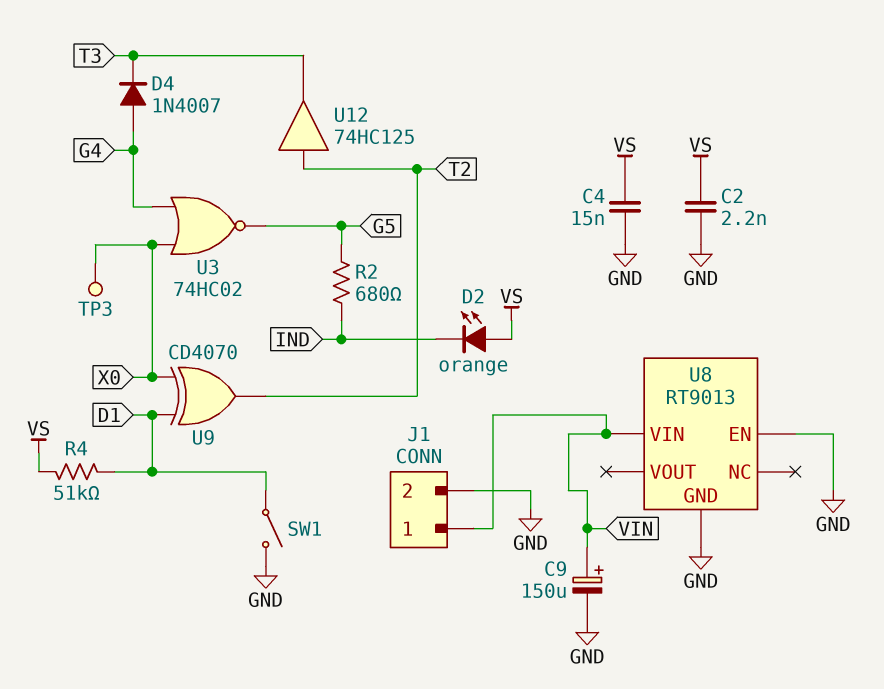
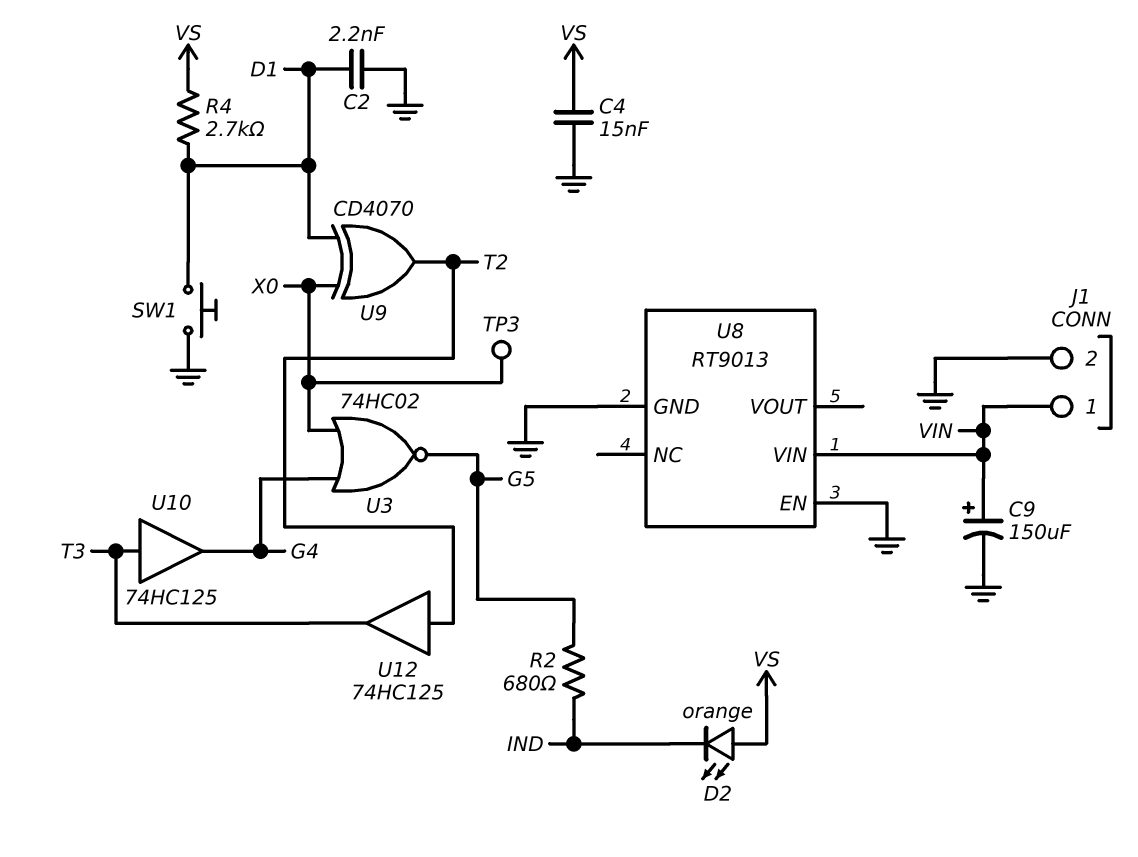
C2: 2.2nF (GND, VS) -> 2.2nF (D1, GND)
D4: diode 1N4007 (A G4, K T3) -> none
R4: 51k (D1, VS) -> 2.7k (D1, VS)
SW1: switch (D1, GND) -> button (D1, GND)
U10: none -> buffer 74HC125 (in T3, out G4)

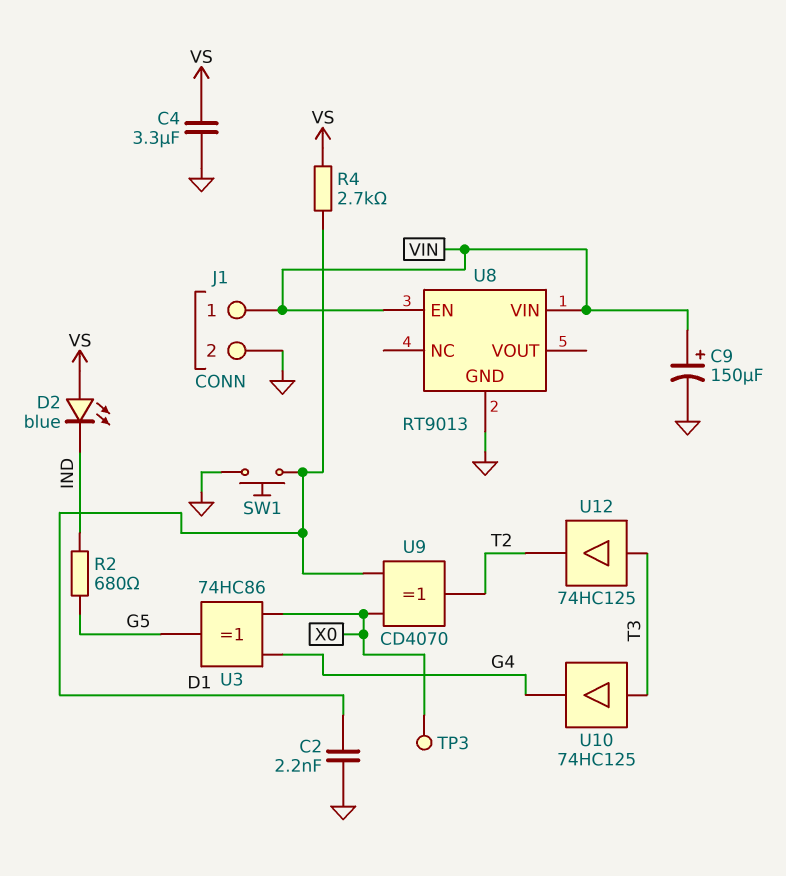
C4: 15nF (GND, VS) -> 3.3uF (GND, VS)
D2: LED orange (A VS, K IND) -> LED blue (A VS, K IND)
U3: NOR 74HC02 (in G4, in X0, out G5) -> XOR 74HC86 (in G4, in X0, out G5)
U8 pin EN: GND -> VIN
U12: buffer 74HC125 (in T2, out T3) -> buffer 74HC125 (in T3, out T2)

